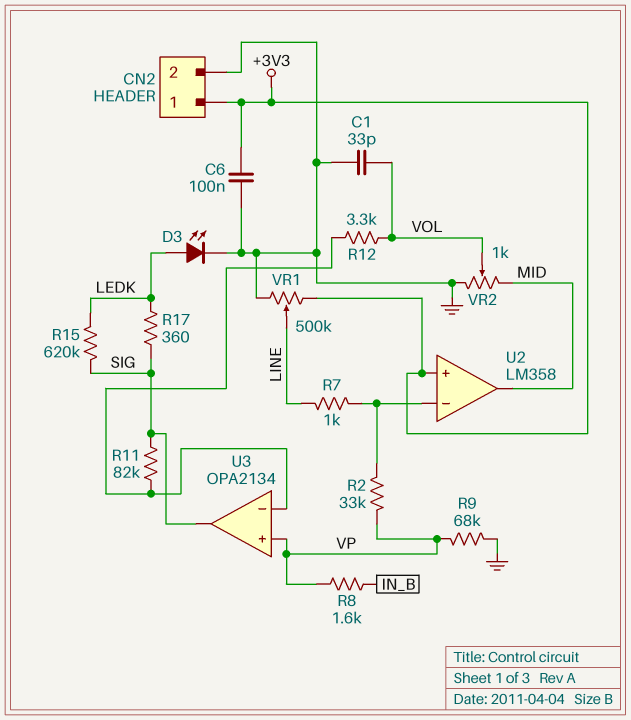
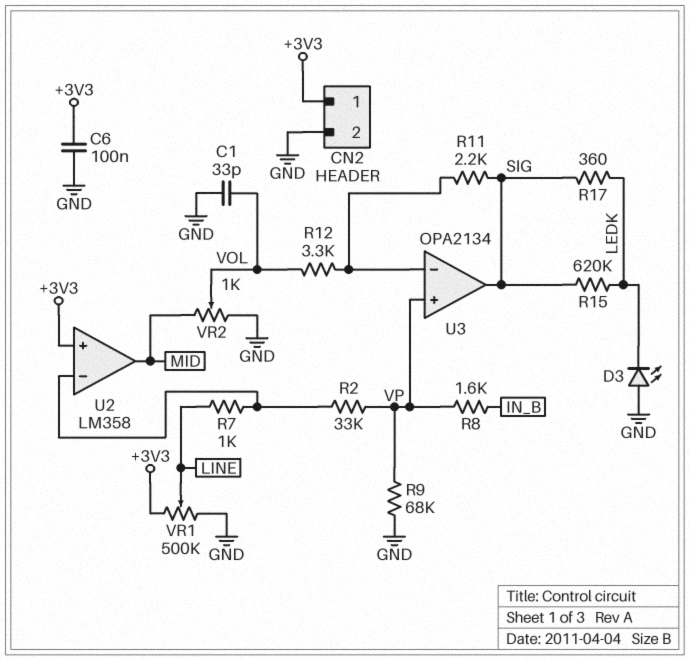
D3: LED (A LEDK, K GND) -> LED (A GND, K LEDK)
R11: 82k (SIG, U3/in-) -> 2.2k (SIG, U3/in-)

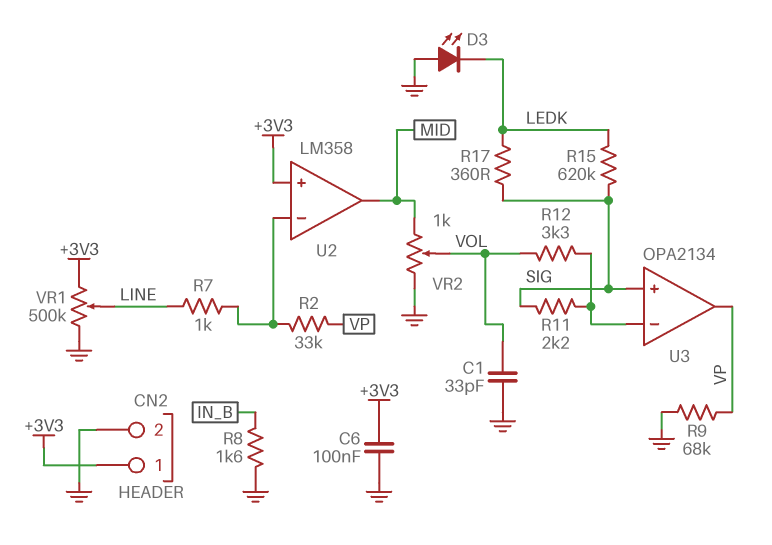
R8: 1.6k (IN_B, VP) -> 1.6k (GND, IN_B)
U3 pin in+: VP -> SIG
U3 pin out: SIG -> VP

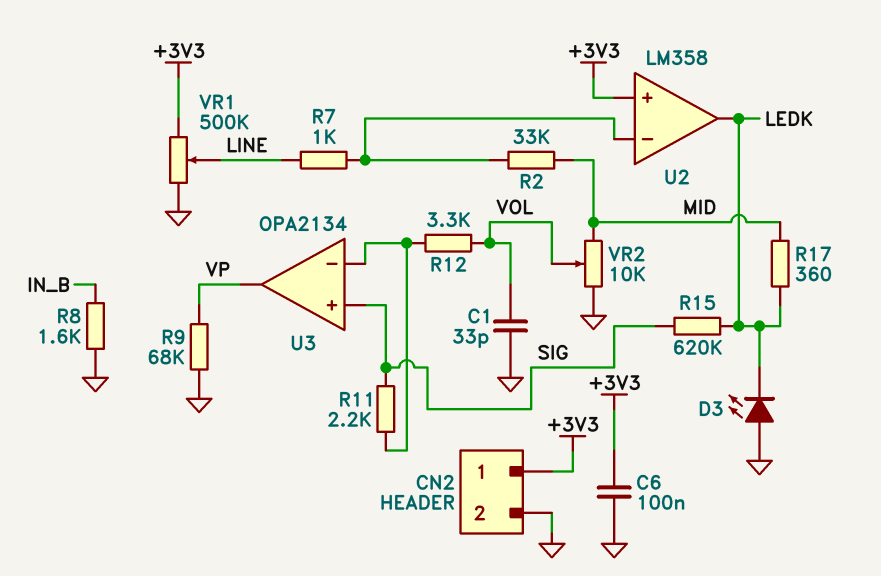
R2: 33k (U2/in-, VP) -> 33k (MID, U2/in-)
R17: 360 (LEDK, SIG) -> 360 (LEDK, MID)
U2 pin out: MID -> LEDK
VR2: 1k (GND, MID, wiper VOL) -> 10k (GND, MID, wiper VOL)

